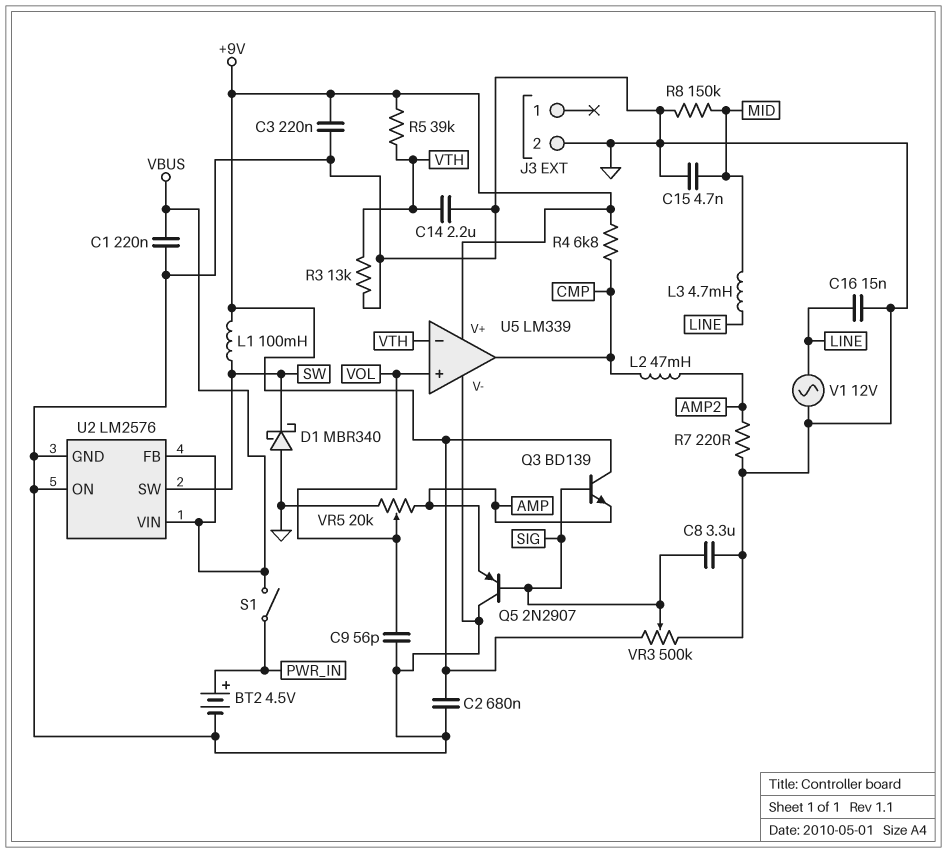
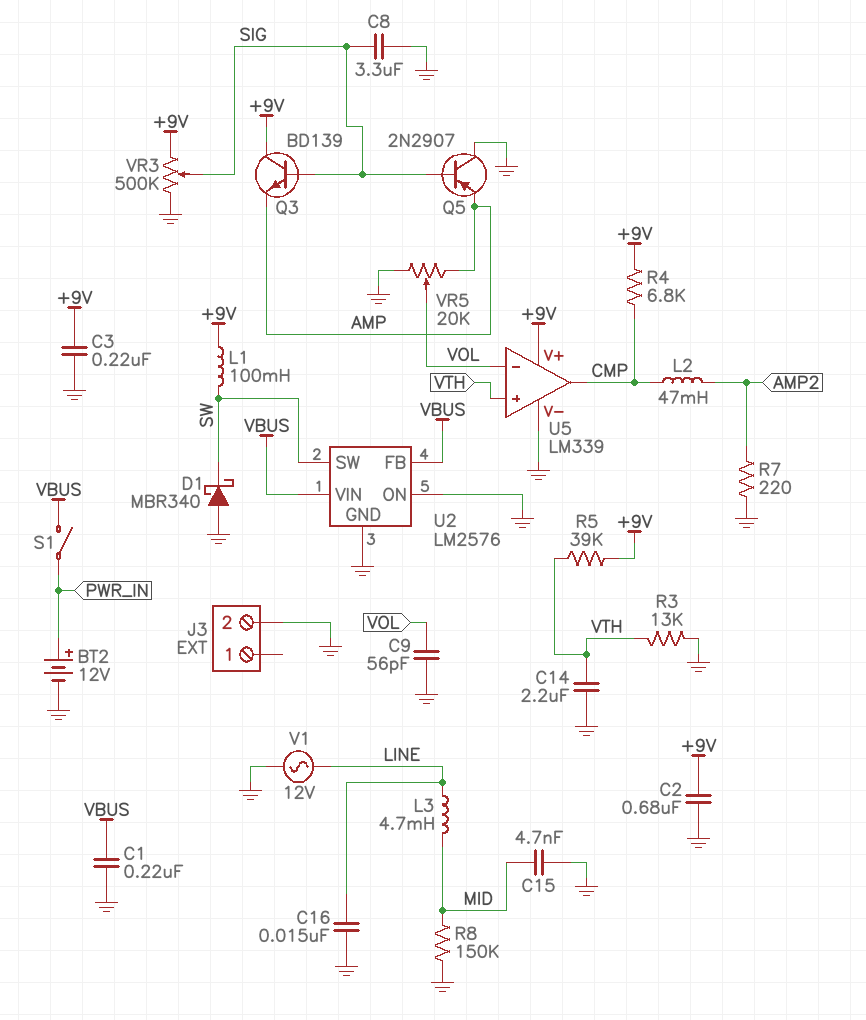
BT2: 4.5V (plus PWR_IN, minus GND) -> 12V (plus PWR_IN, minus GND)
U5 pin in+: VOL -> VTH
U5 pin in-: VTH -> VOL

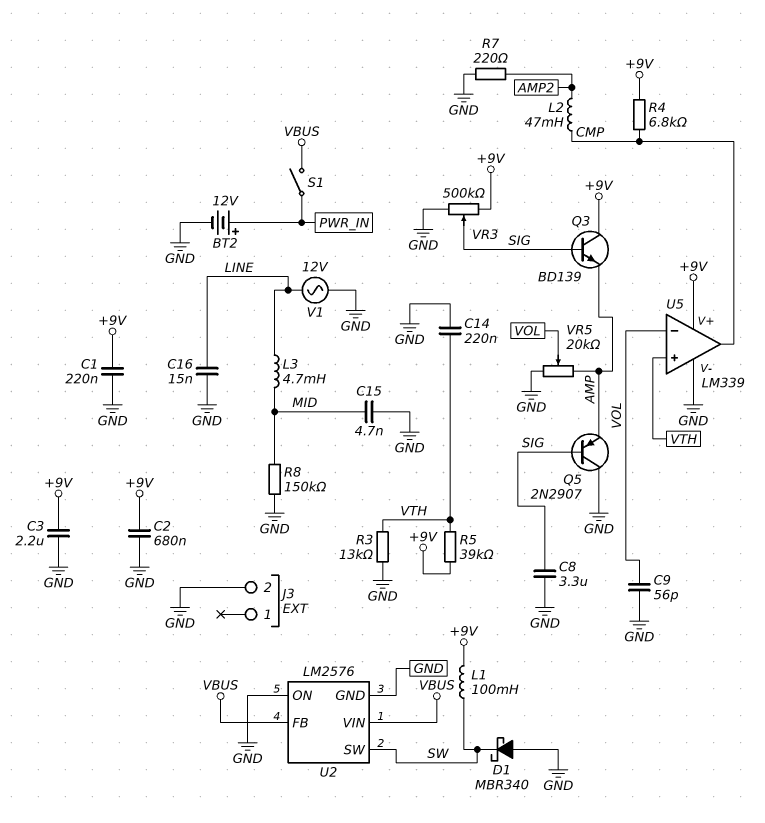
C1: 220nF (GND, VBUS) -> 220nF (+9V, GND)
C3: 220nF (+9V, GND) -> 2.2uF (+9V, GND)
C14: 2.2uF (GND, VTH) -> 220nF (GND, VTH)

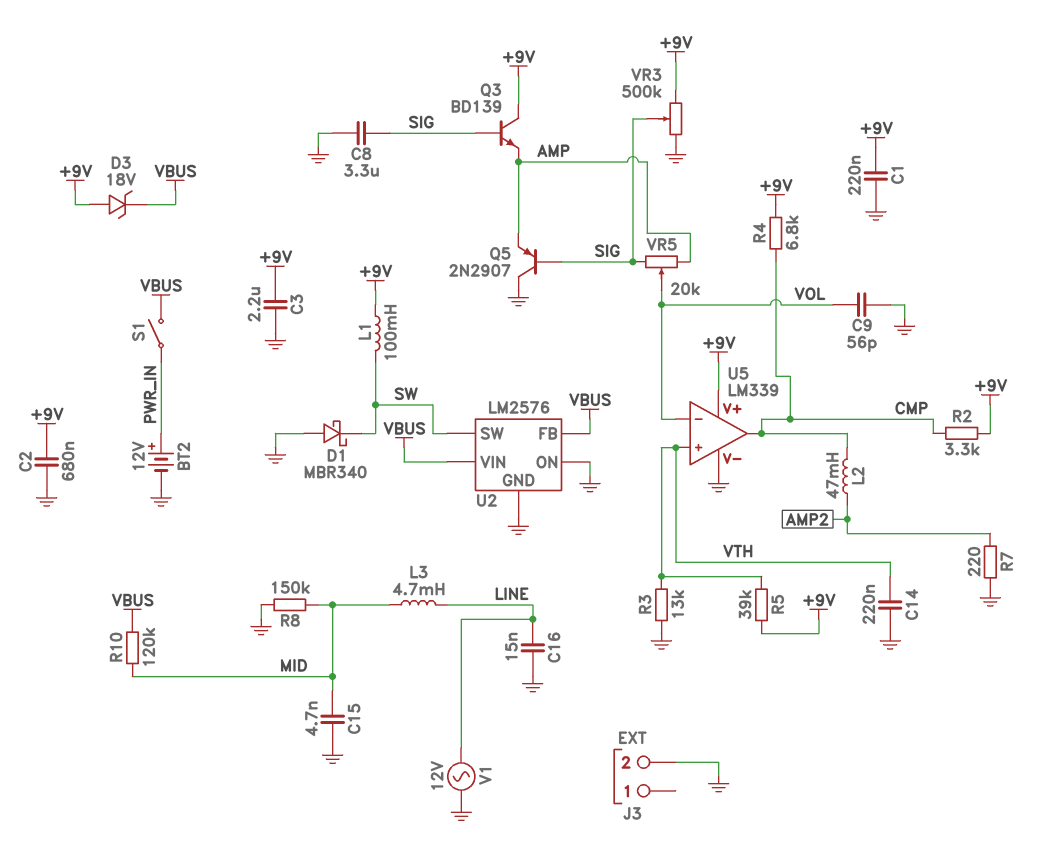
D3: none -> zener 18V (A +9V, K VBUS)
R2: none -> 3.3k (+9V, CMP)
R10: none -> 120k (MID, VBUS)
VR5: 20k (AMP, GND, wiper VOL) -> 20k (AMP, SIG, wiper VOL)

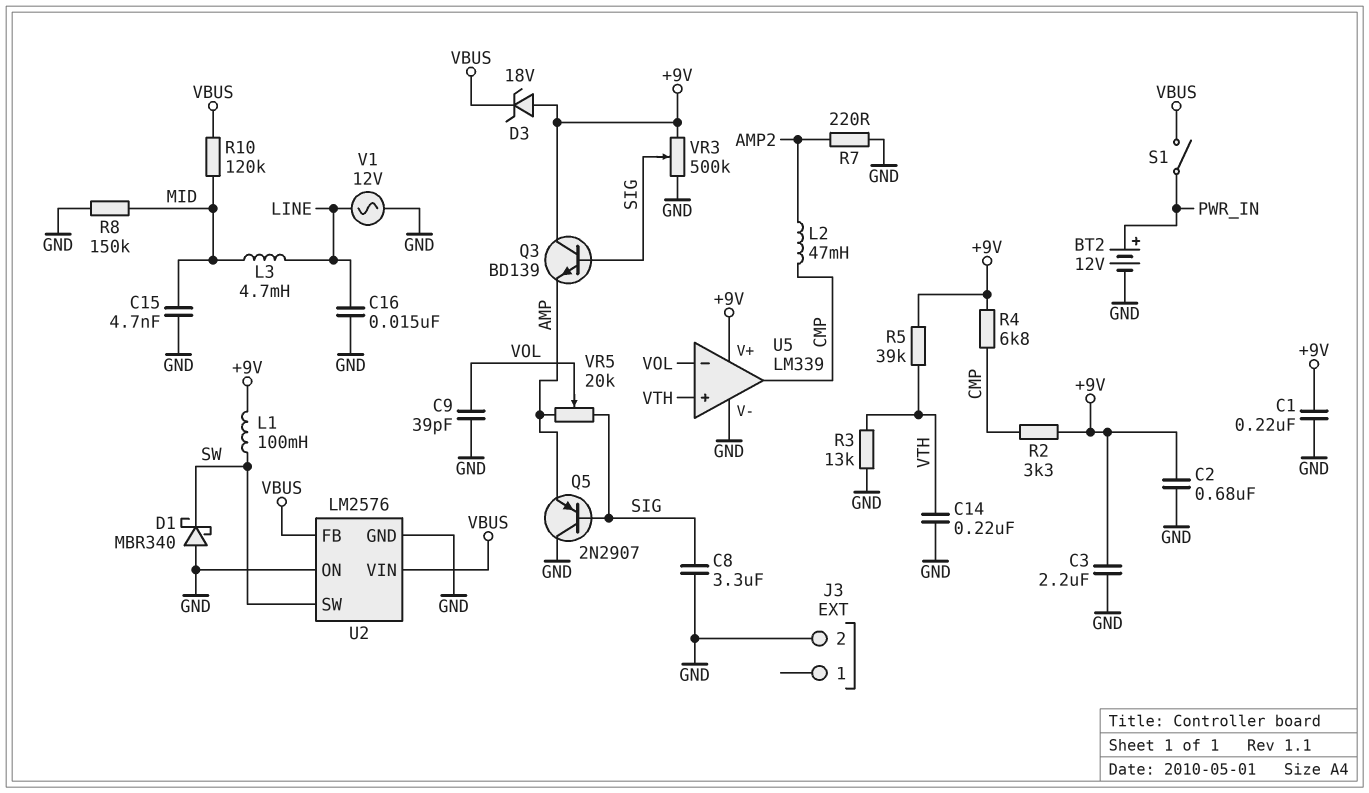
C9: 56pF (GND, VOL) -> 39pF (GND, VOL)

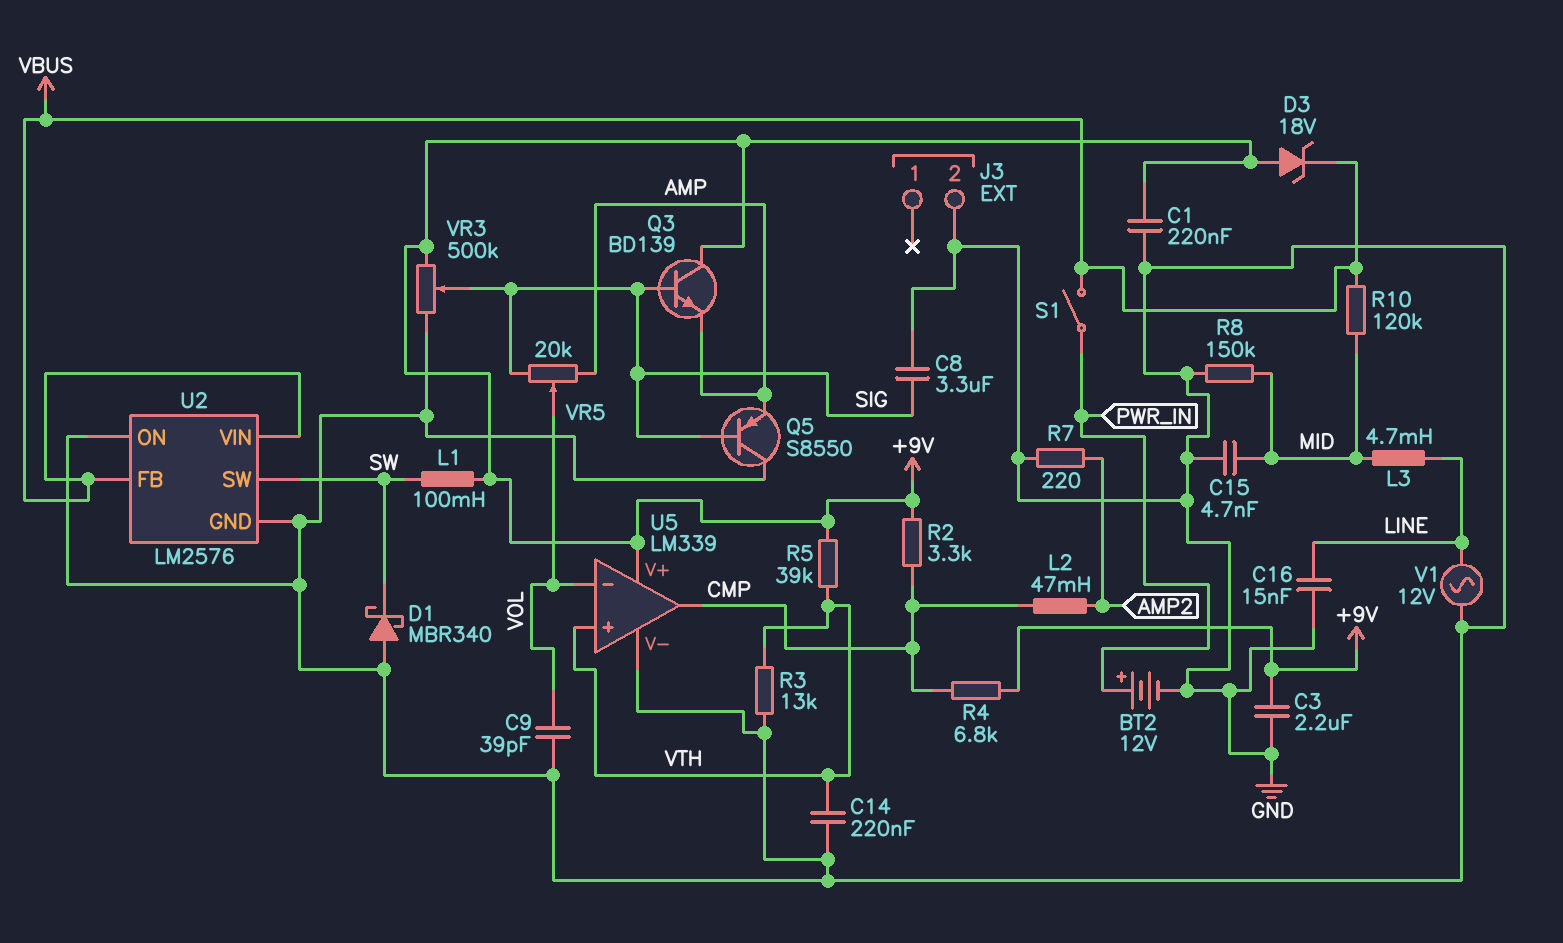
C2: 680nF (+9V, GND) -> none
Q5: PNP 2N2907 (B SIG, C GND, E AMP) -> PNP S8550 (B SIG, C GND, E AMP)

